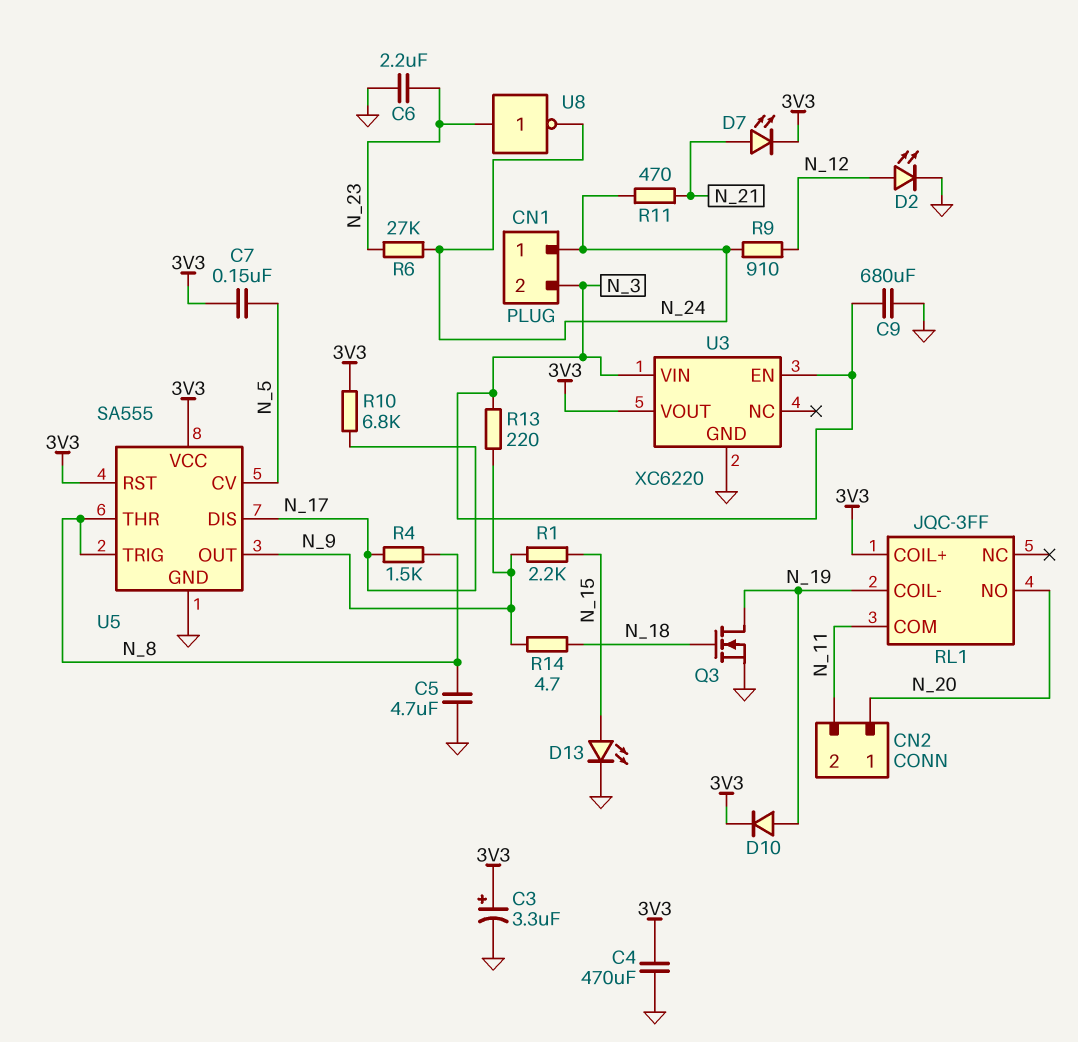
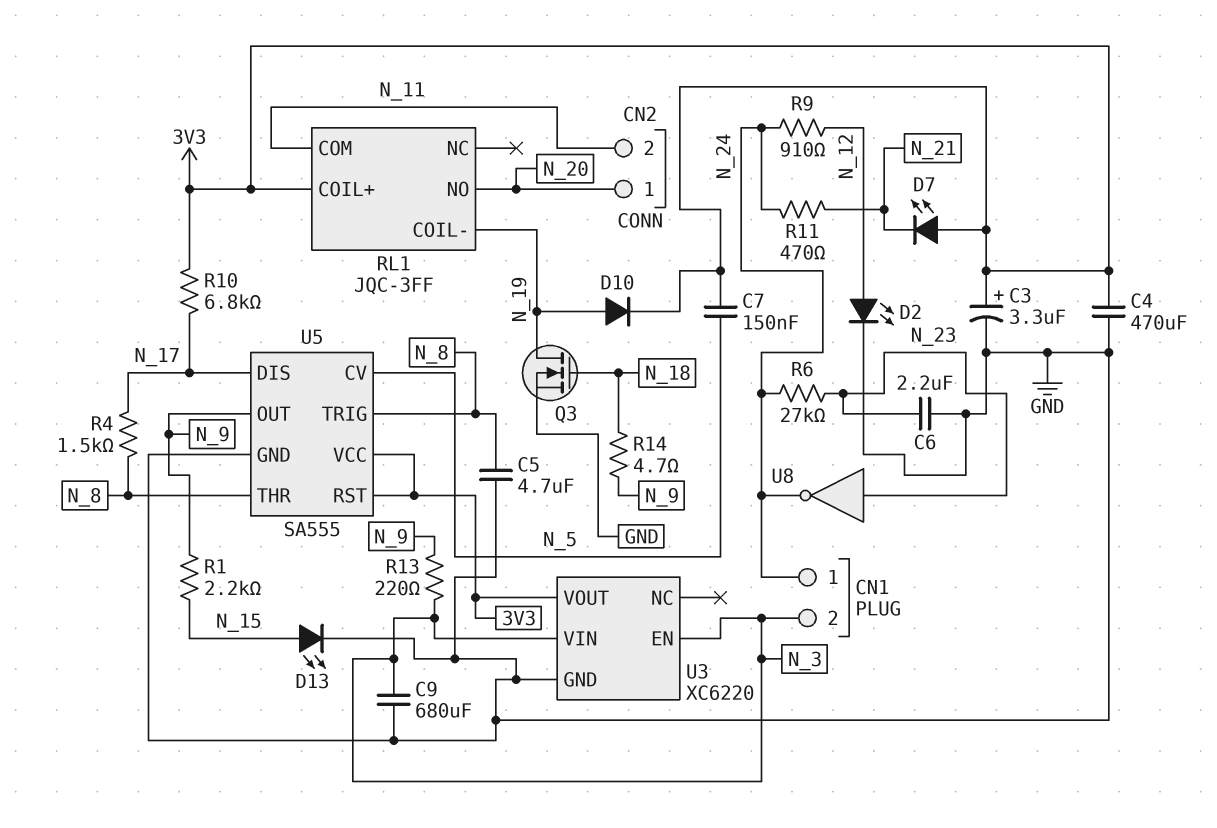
D7: LED (A N_21, K 3V3) -> LED (A 3V3, K N_21)

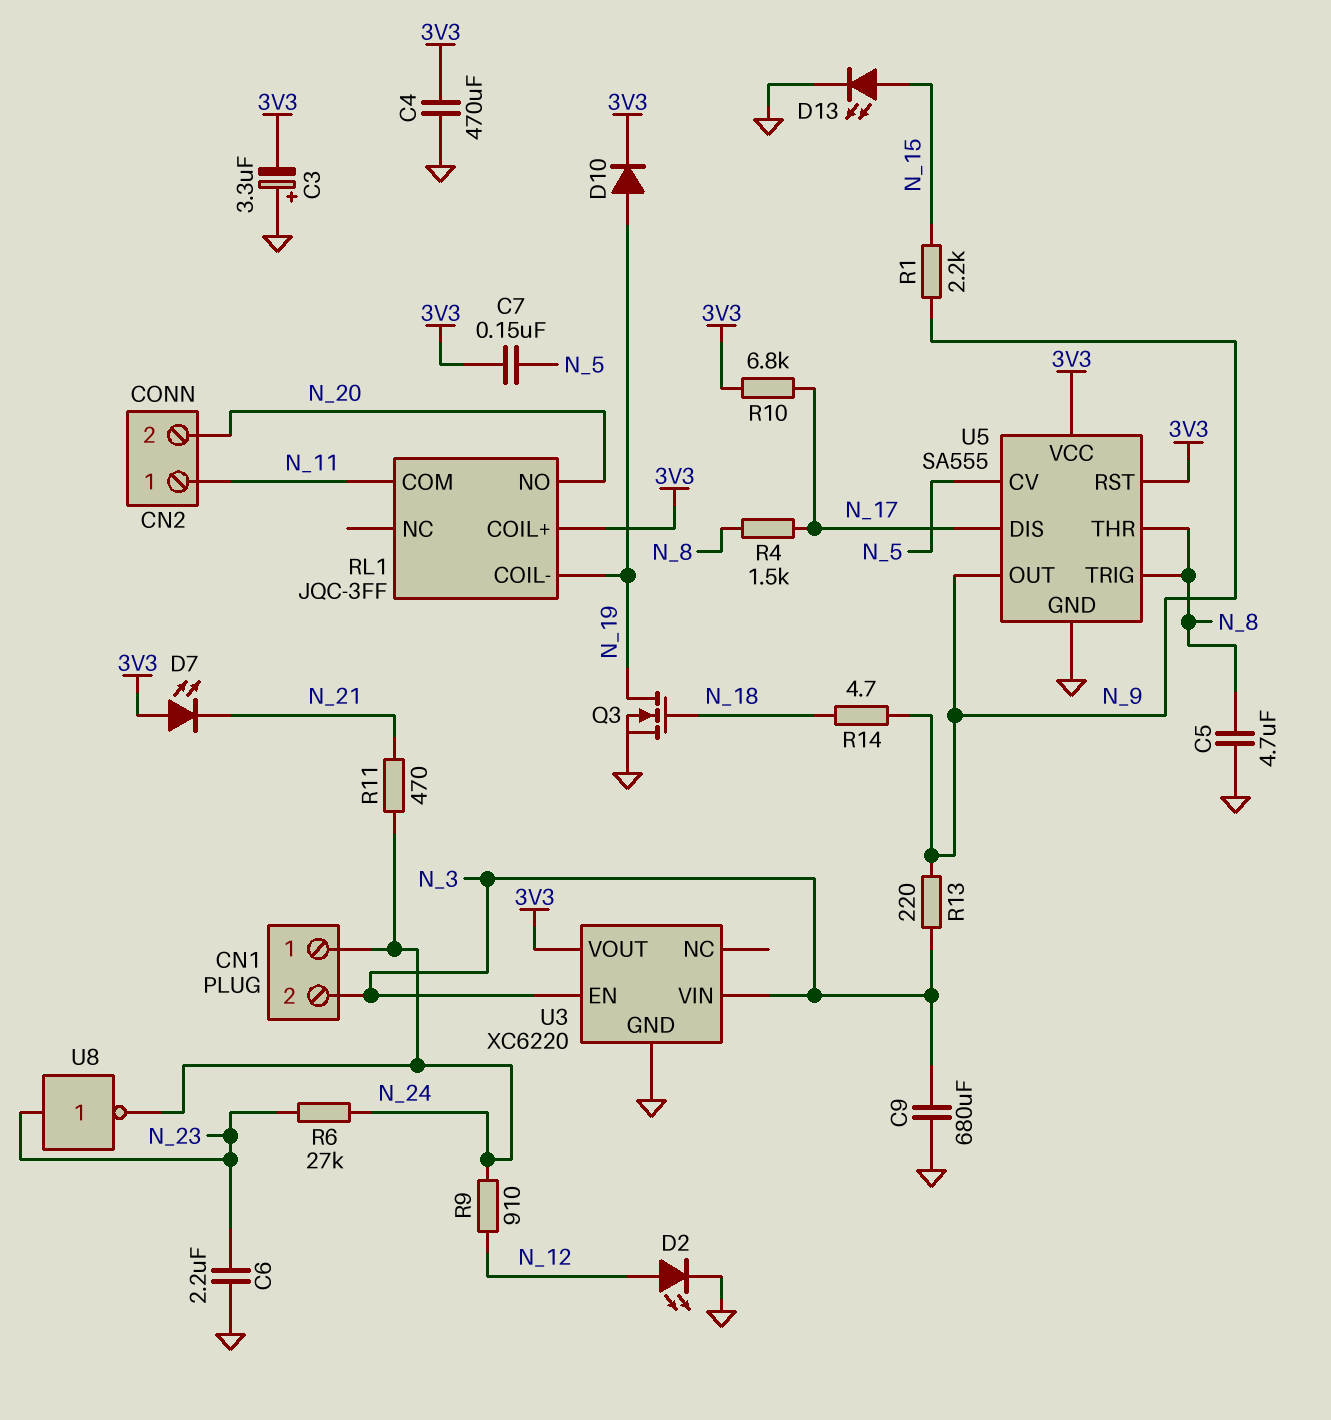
C3: 3.3uF (plus 3V3, minus GND) -> 3.3uF (plus GND, minus 3V3)
CN2 pin 1: N_20 -> N_11
CN2 pin 2: N_11 -> N_20

